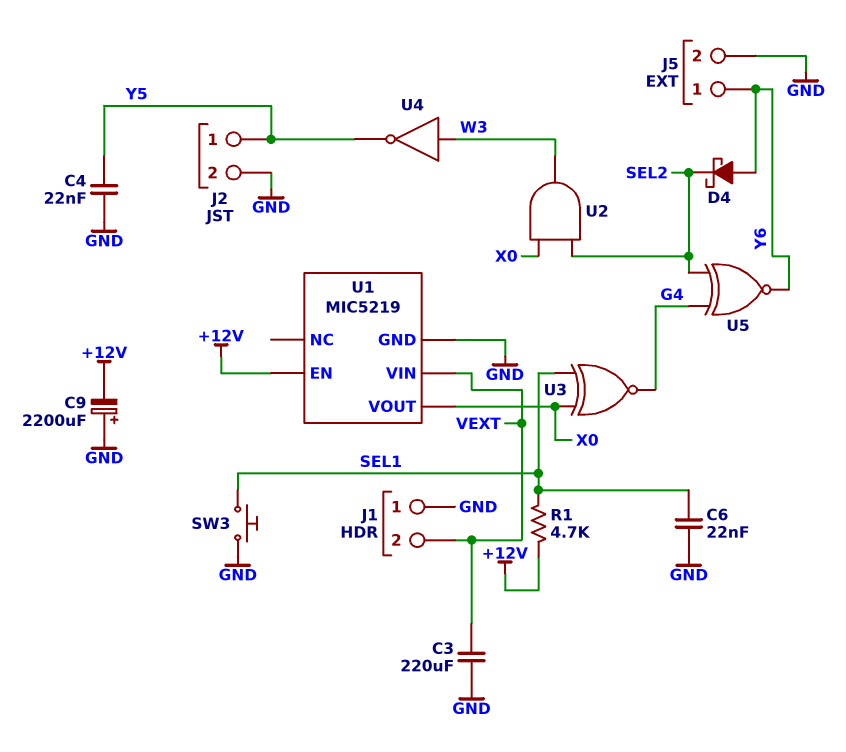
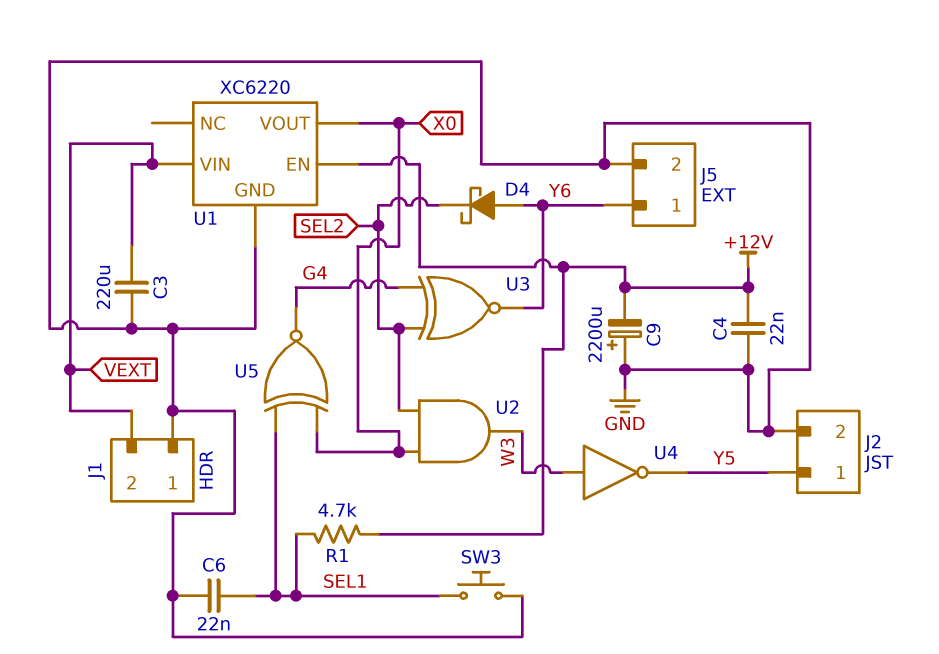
C4: 22nF (GND, Y5) -> 22nF (+12V, GND)
U1: MIC5219 -> XC6220
U3: XNOR (in SEL1, in X0, out G4) -> XNOR (in G4, in SEL2, out Y6)
U5: XNOR (in G4, in SEL2, out Y6) -> XNOR (in SEL1, in X0, out G4)

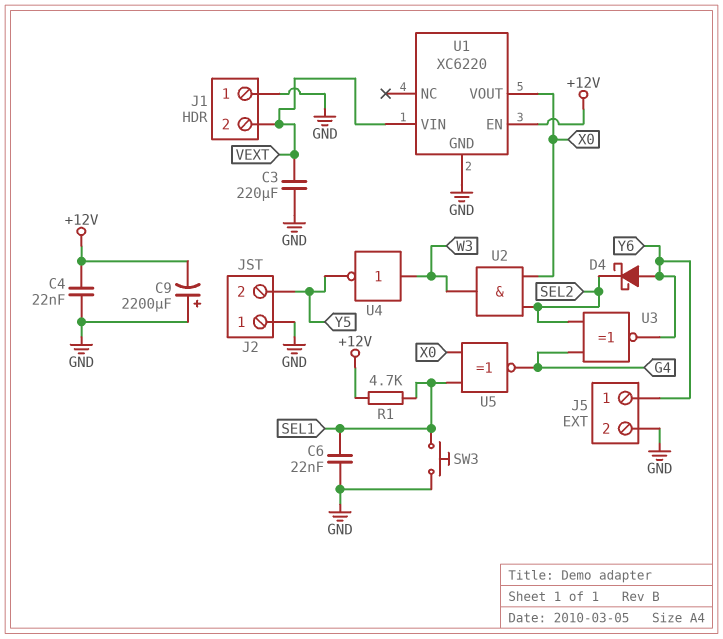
J2 pin 1: Y5 -> GND
J2 pin 2: GND -> Y5

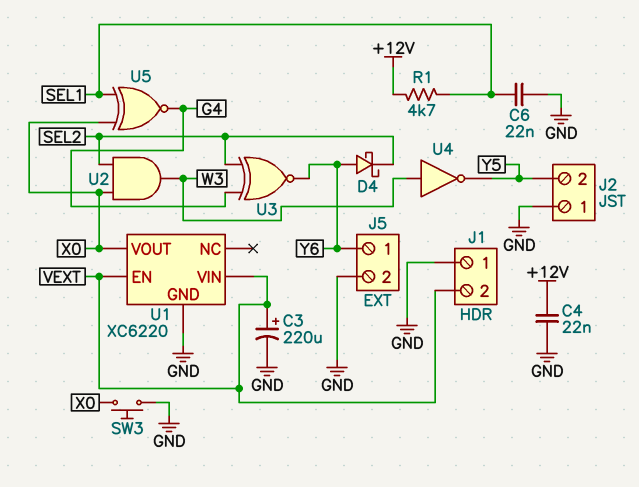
C3: 220uF (GND, VEXT) -> 220uF (plus VEXT, minus GND)
C9: 2200uF (plus GND, minus +12V) -> none
SW3: button (GND, SEL1) -> button (GND, X0)
U1 pin EN: +12V -> VEXT

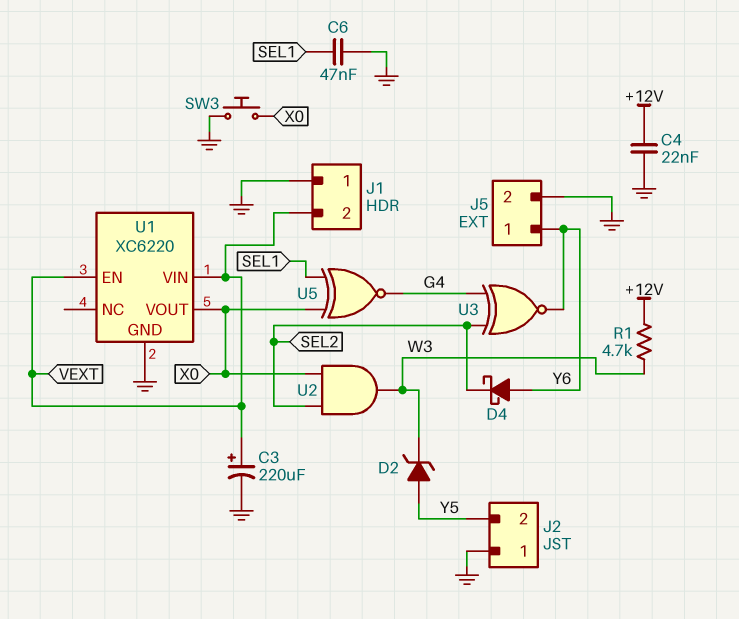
C6: 22nF (GND, SEL1) -> 47nF (GND, SEL1)
D2: none -> zener (A Y5, K W3)
R1: 4.7k (+12V, SEL1) -> 4.7k (+12V, W3)
U4: NOT (in W3, out Y5) -> none

